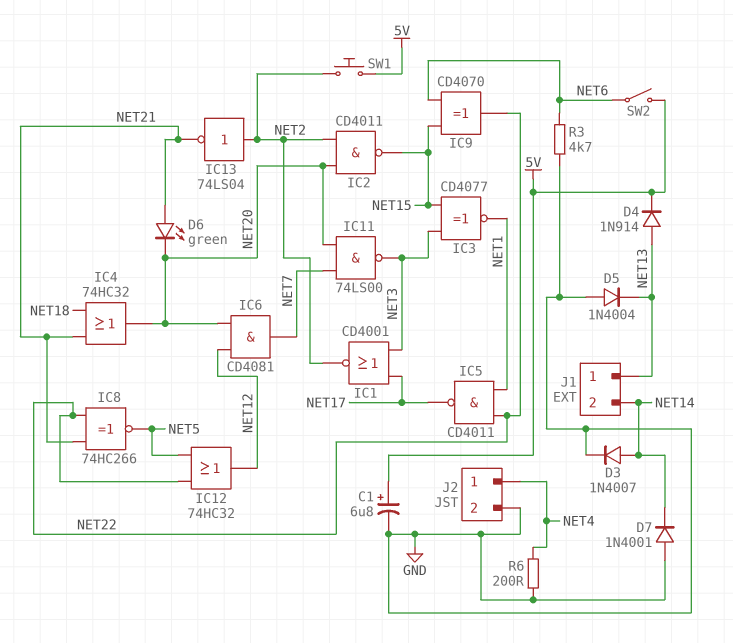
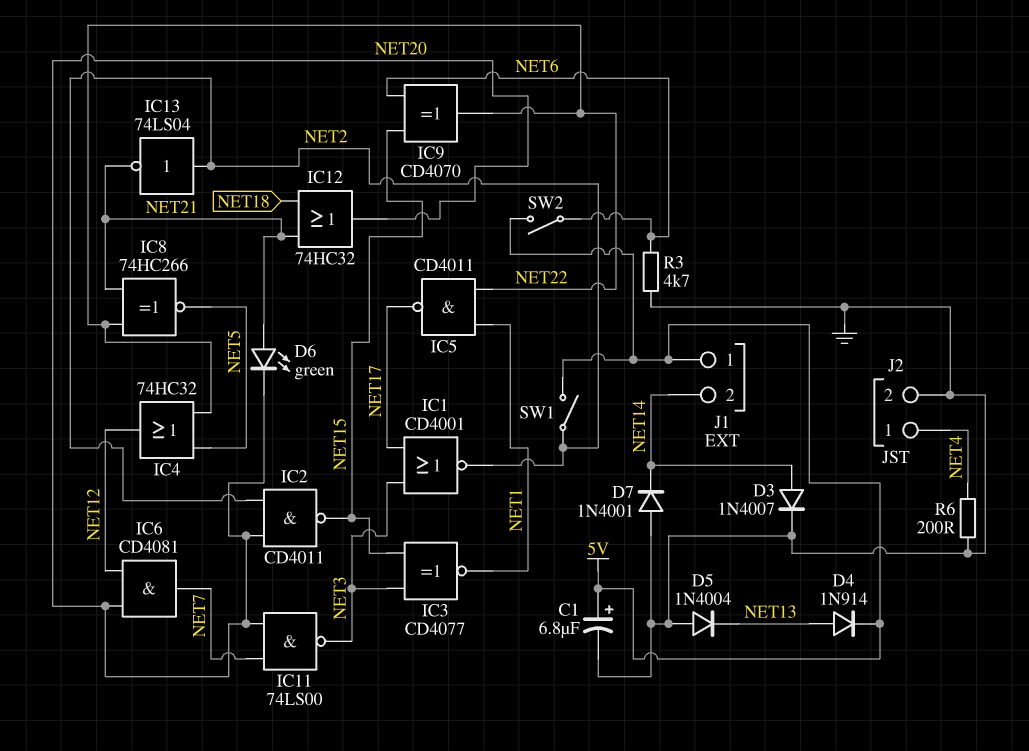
IC4: OR 74HC32 (in NET18, in NET21, out NET20) -> OR 74HC32 (in NET5, in NET22, out NET12)
IC12: OR 74HC32 (in NET5, in NET22, out NET12) -> OR 74HC32 (in NET18, in NET21, out NET20)
J1 pin 1: NET13 -> 5V
SW1: button (5V, NET2) -> switch (5V, NET2)

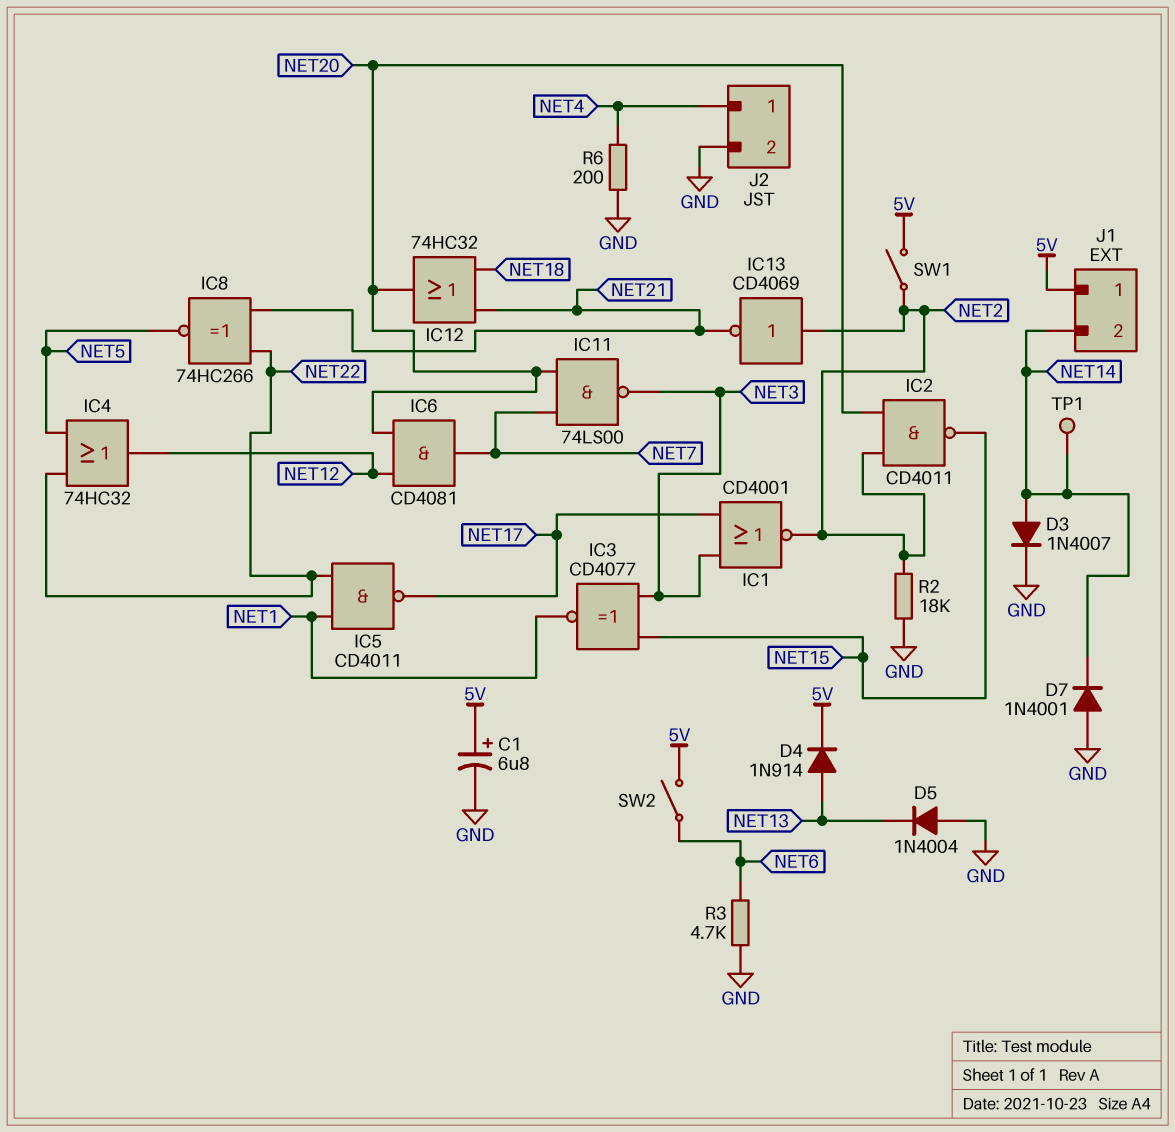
D6: LED green (A NET21, K NET20) -> none
IC9: XOR CD4070 (in NET6, in NET15, out NET22) -> none
IC13: NOT 74LS04 (in NET2, out NET21) -> NOT CD4069 (in NET2, out NET21)
R2: none -> 18k (GND, NET2)
TP1: none -> test point (NET14)

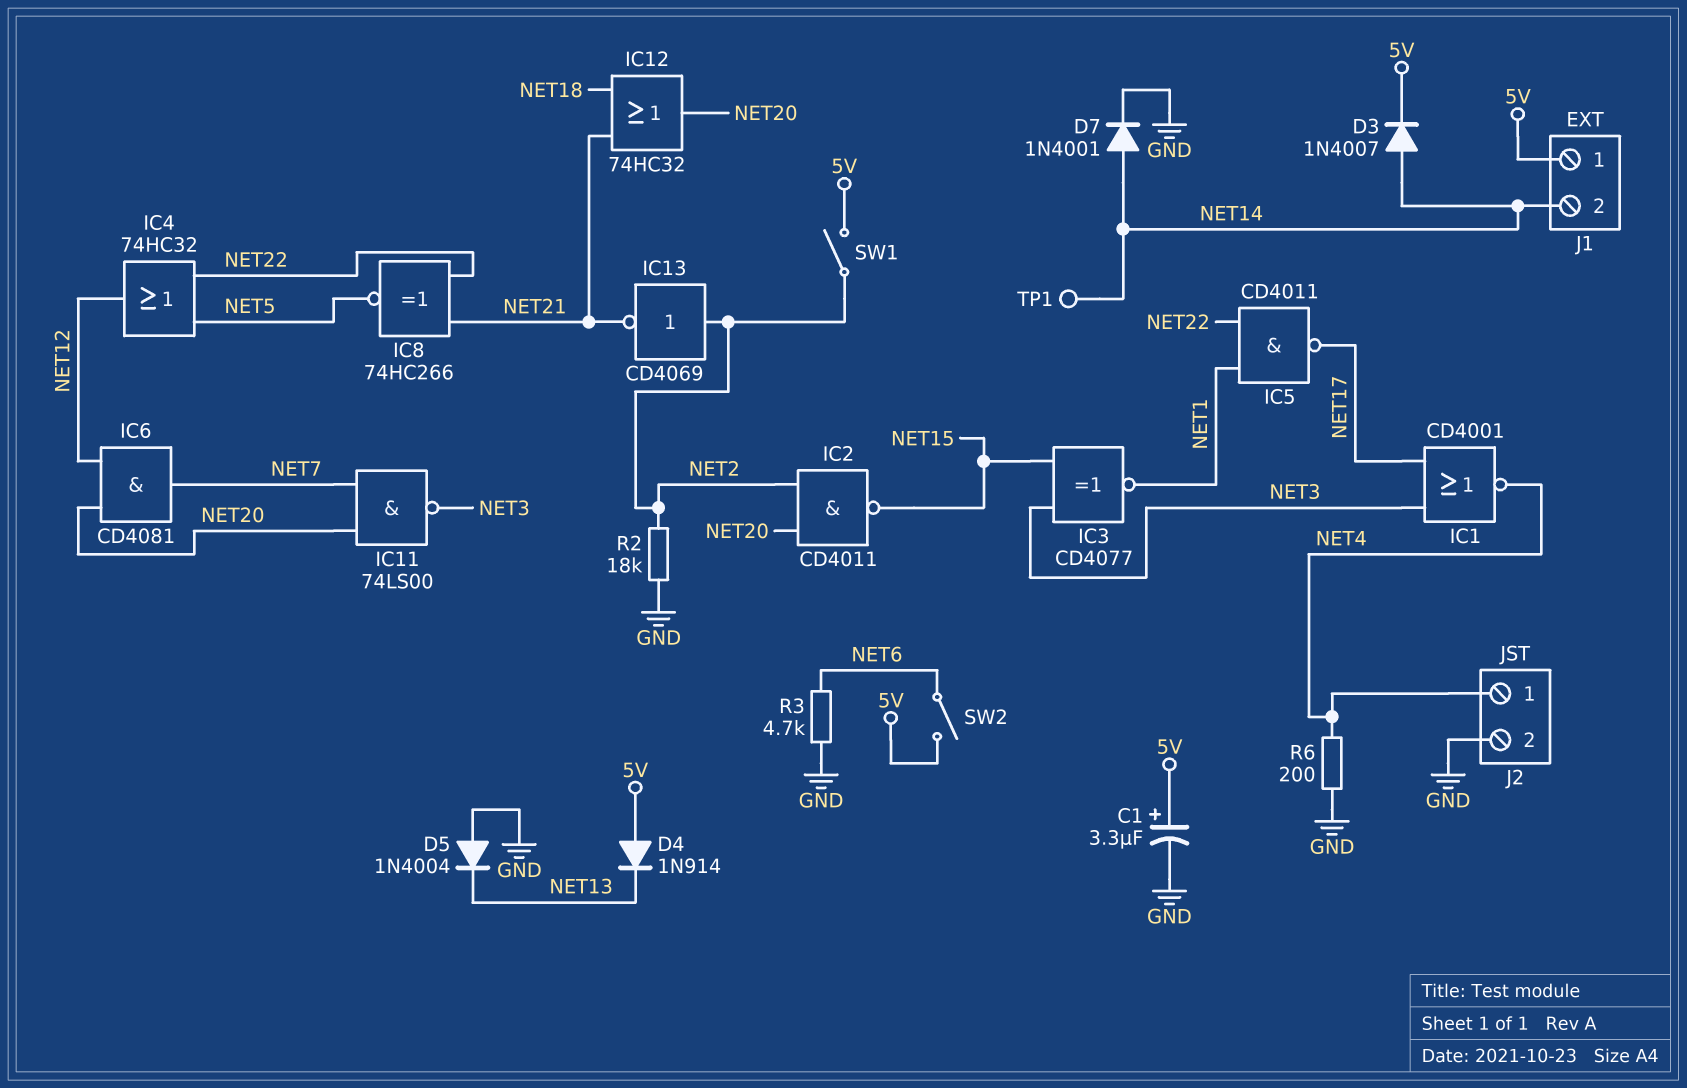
C1: 6.8uF (plus 5V, minus GND) -> 3.3uF (plus 5V, minus GND)
D3: diode 1N4007 (A NET14, K GND) -> diode 1N4007 (A NET14, K 5V)
D4: diode 1N914 (A NET13, K 5V) -> diode 1N914 (A 5V, K NET13)
D7: diode 1N4001 (A GND, K NET14) -> diode 1N4001 (A NET14, K GND)
IC1: NOR CD4001 (in NET3, in NET17, out NET2) -> NOR CD4001 (in NET3, in NET17, out NET4)

